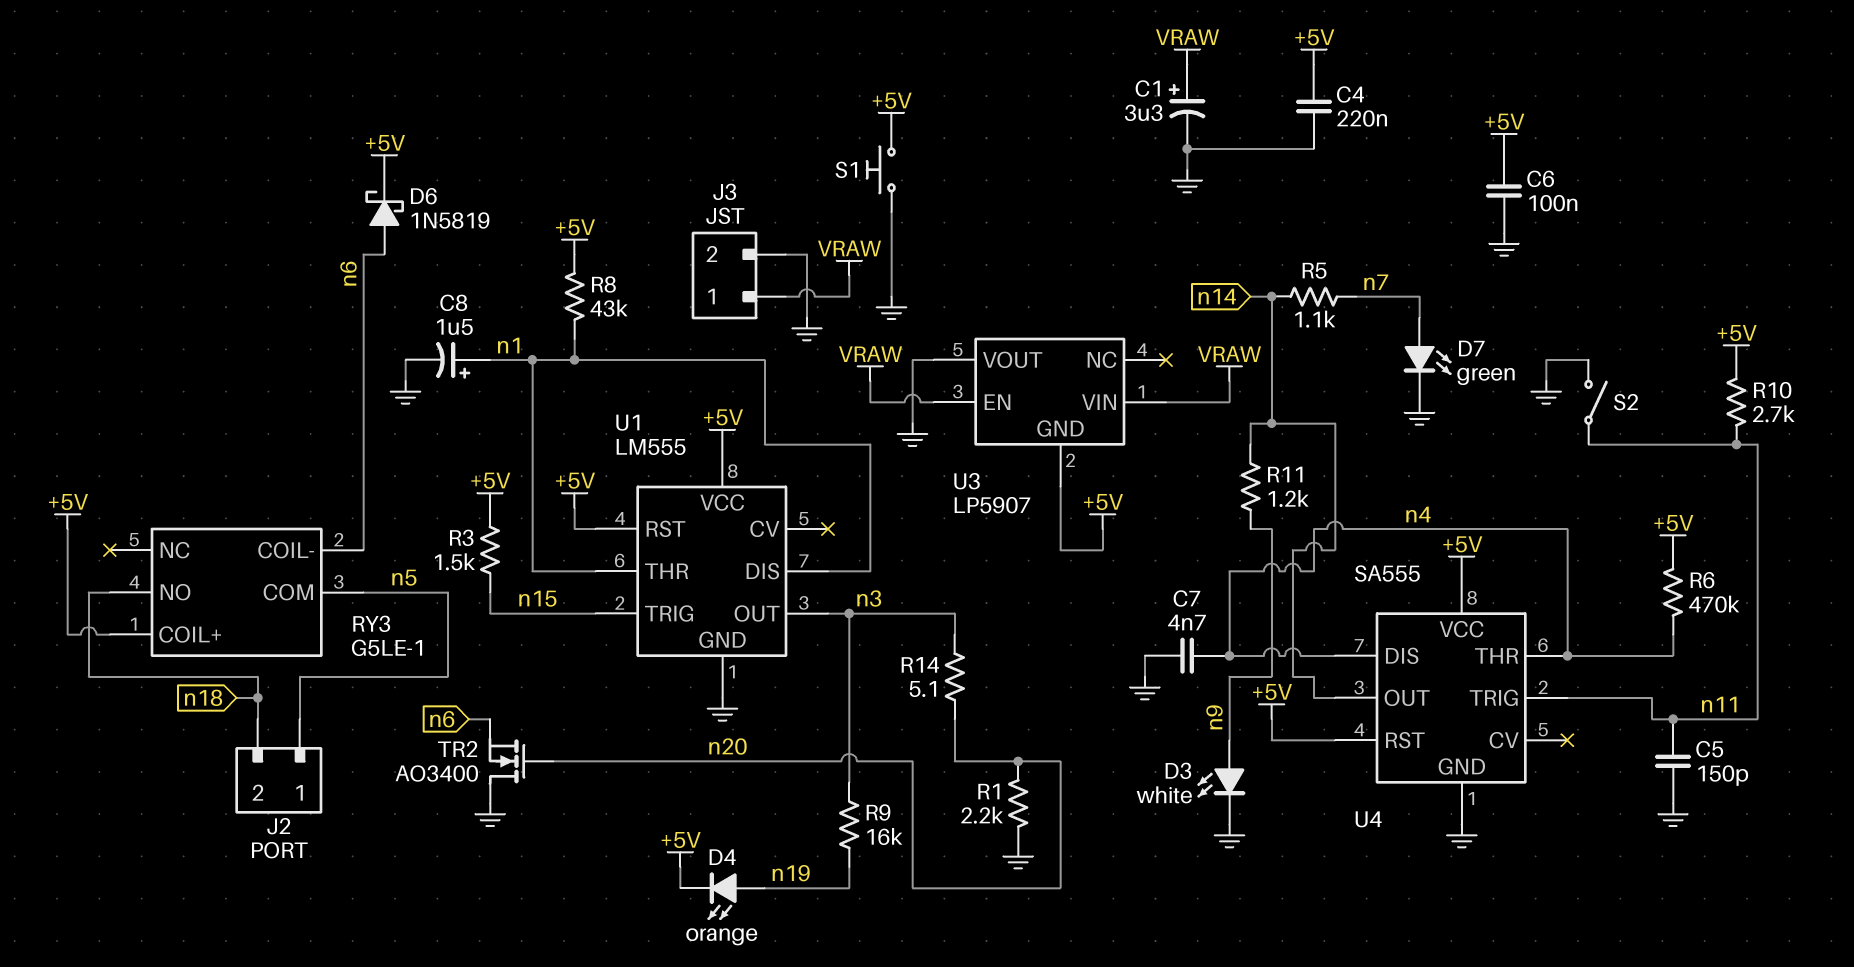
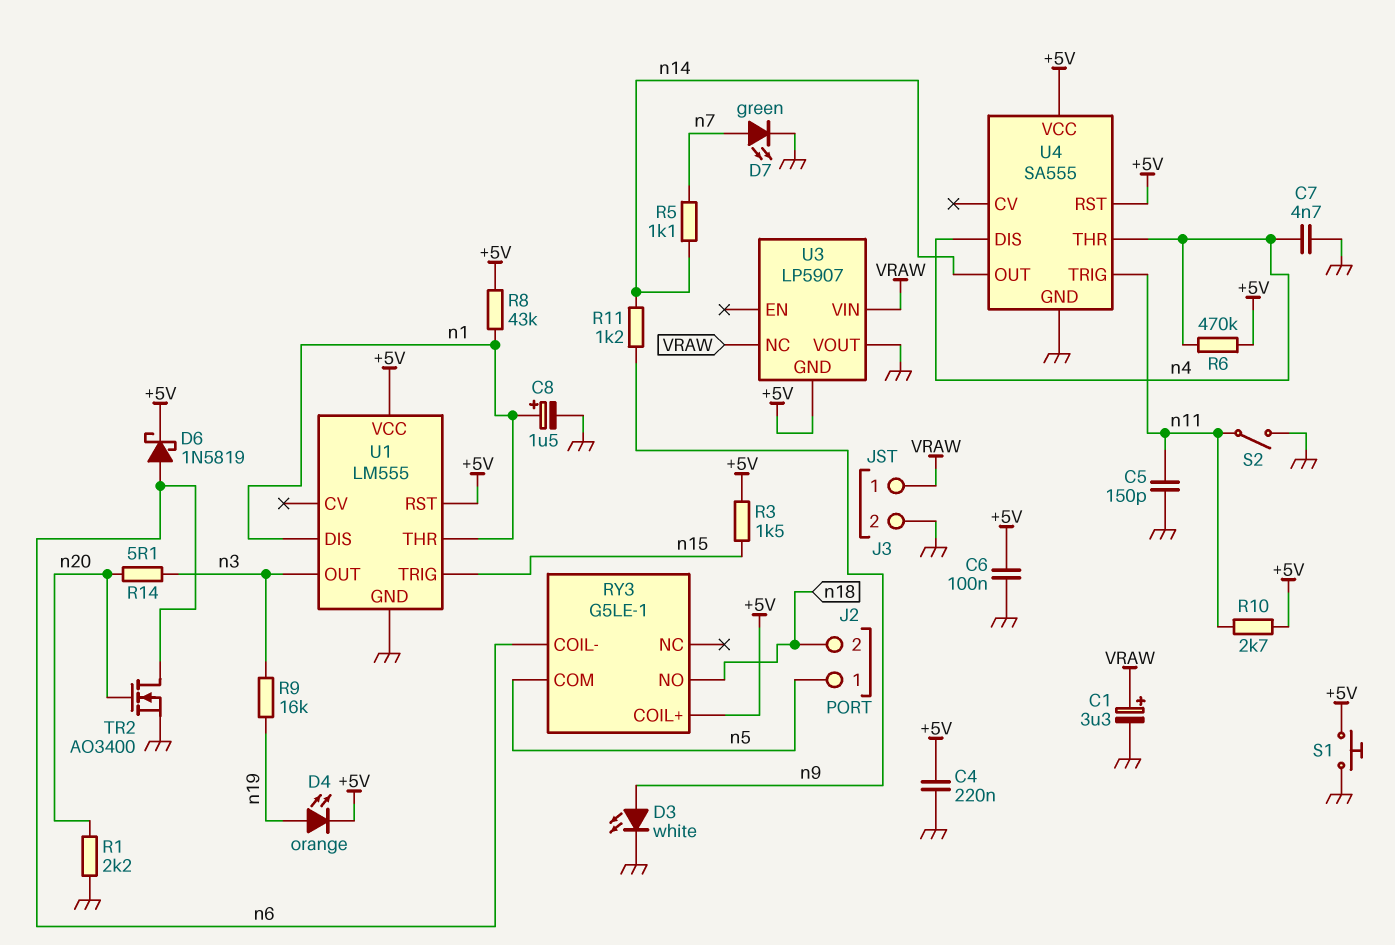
TR2: NMOS AO3400 (G n20, D GND, S n6) -> NMOS AO3400 (G n20, D n6, S GND)
U3 pin EN: VRAW -> none
U3 pin NC: none -> VRAW

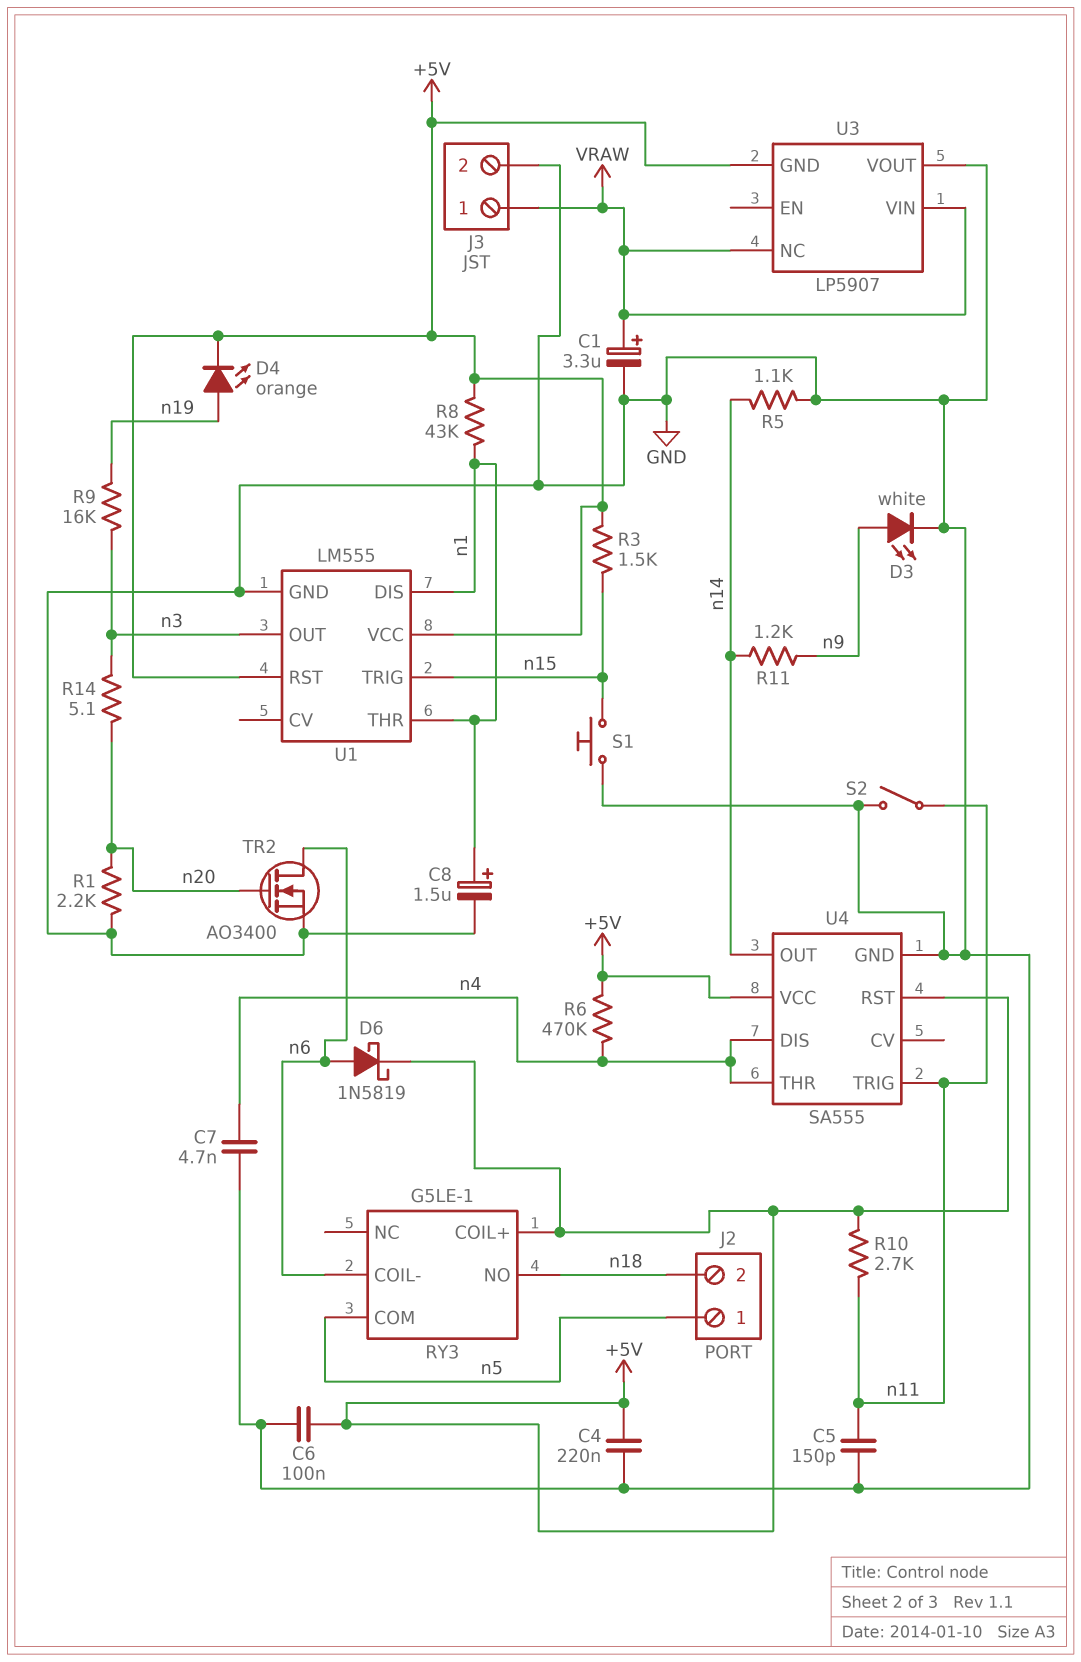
D7: LED green (A n7, K GND) -> none
R5: 1.1k (n7, n14) -> 1.1k (GND, n14)
S1: button (+5V, GND) -> button (GND, n15)

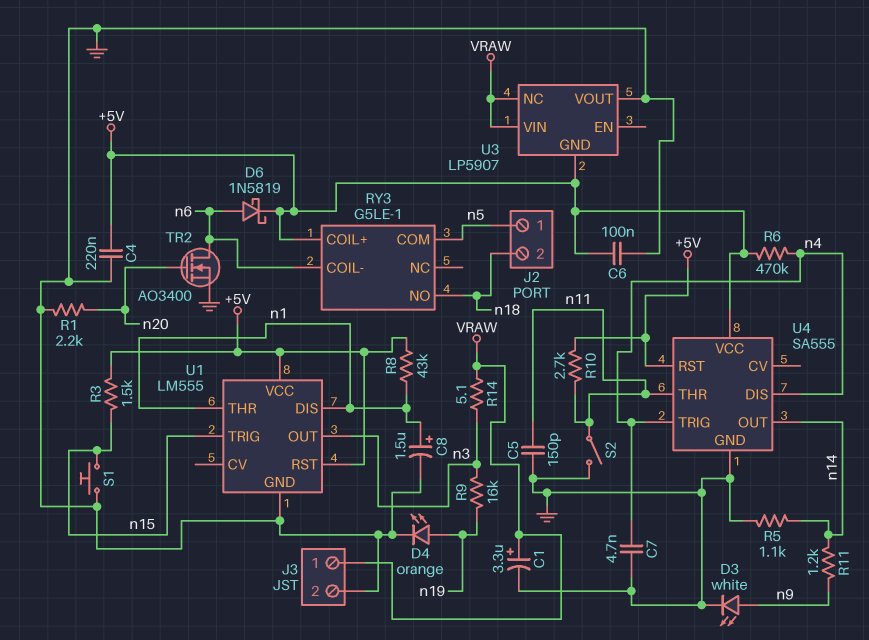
D4: LED orange (A n19, K +5V) -> LED orange (A n19, K GND)
R14: 5.1 (n3, n20) -> 5.1 (VRAW, n3)
U4 pin THR: n4 -> n11
U4 pin TRIG: n11 -> n4

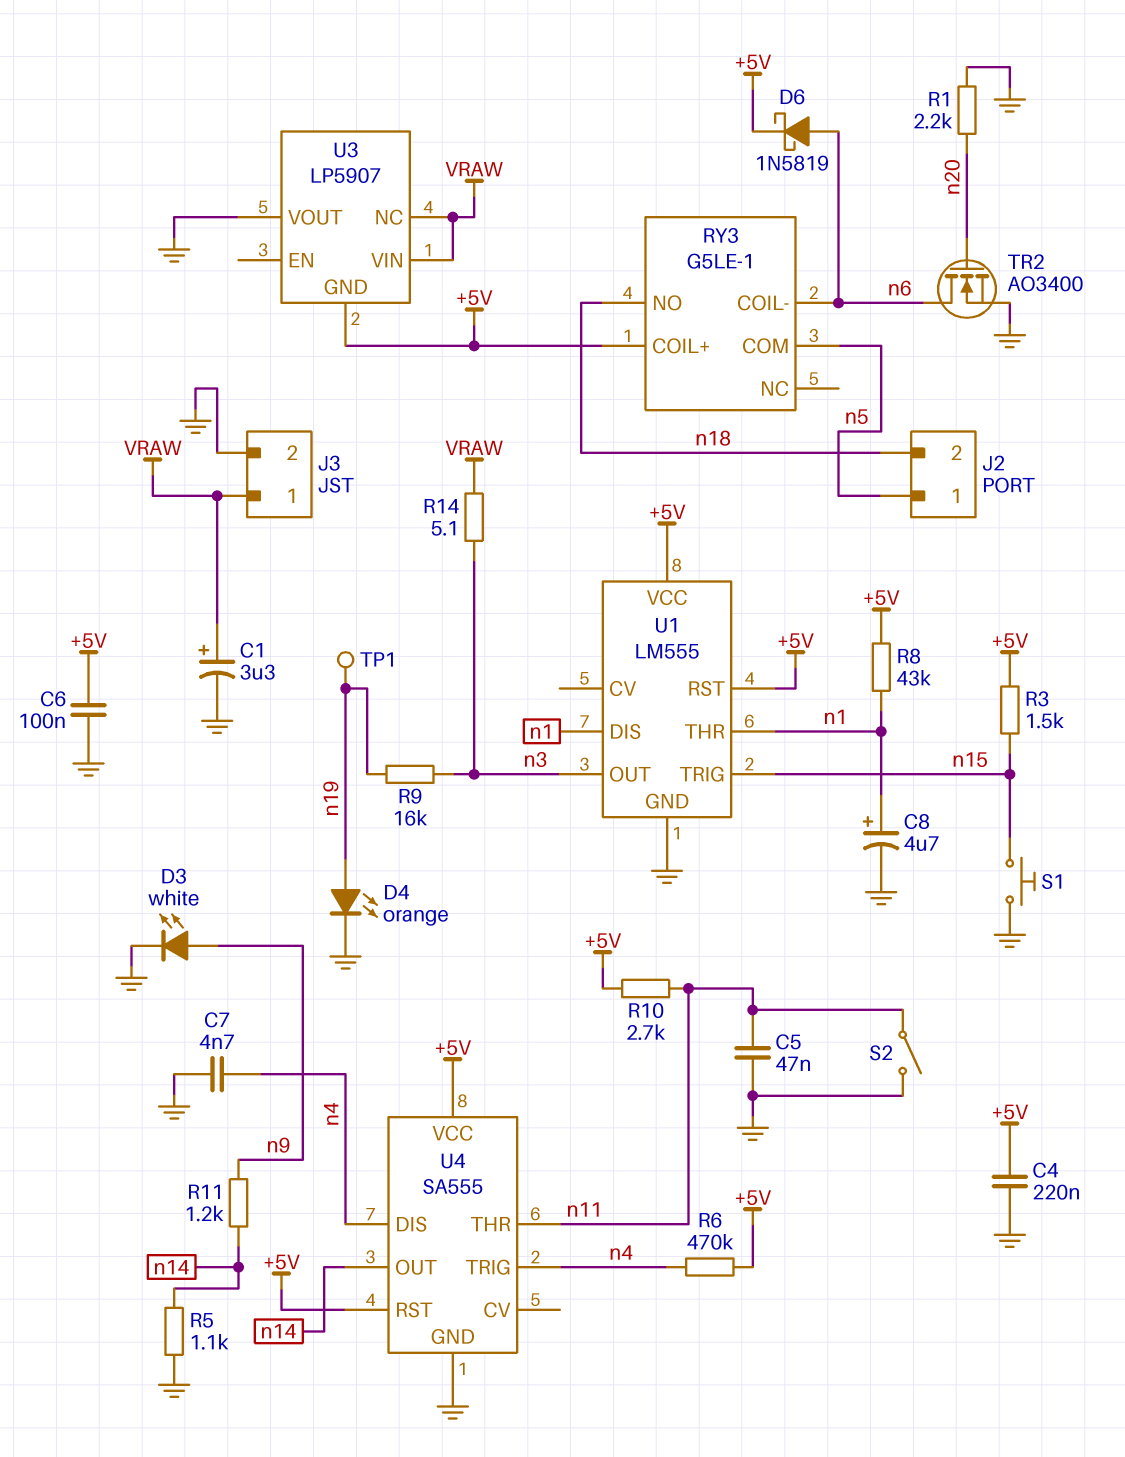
C5: 150pF (GND, n11) -> 47nF (GND, n11)
C8: 1.5uF (plus n1, minus GND) -> 4.7uF (plus n1, minus GND)
TP1: none -> test point (n19)

